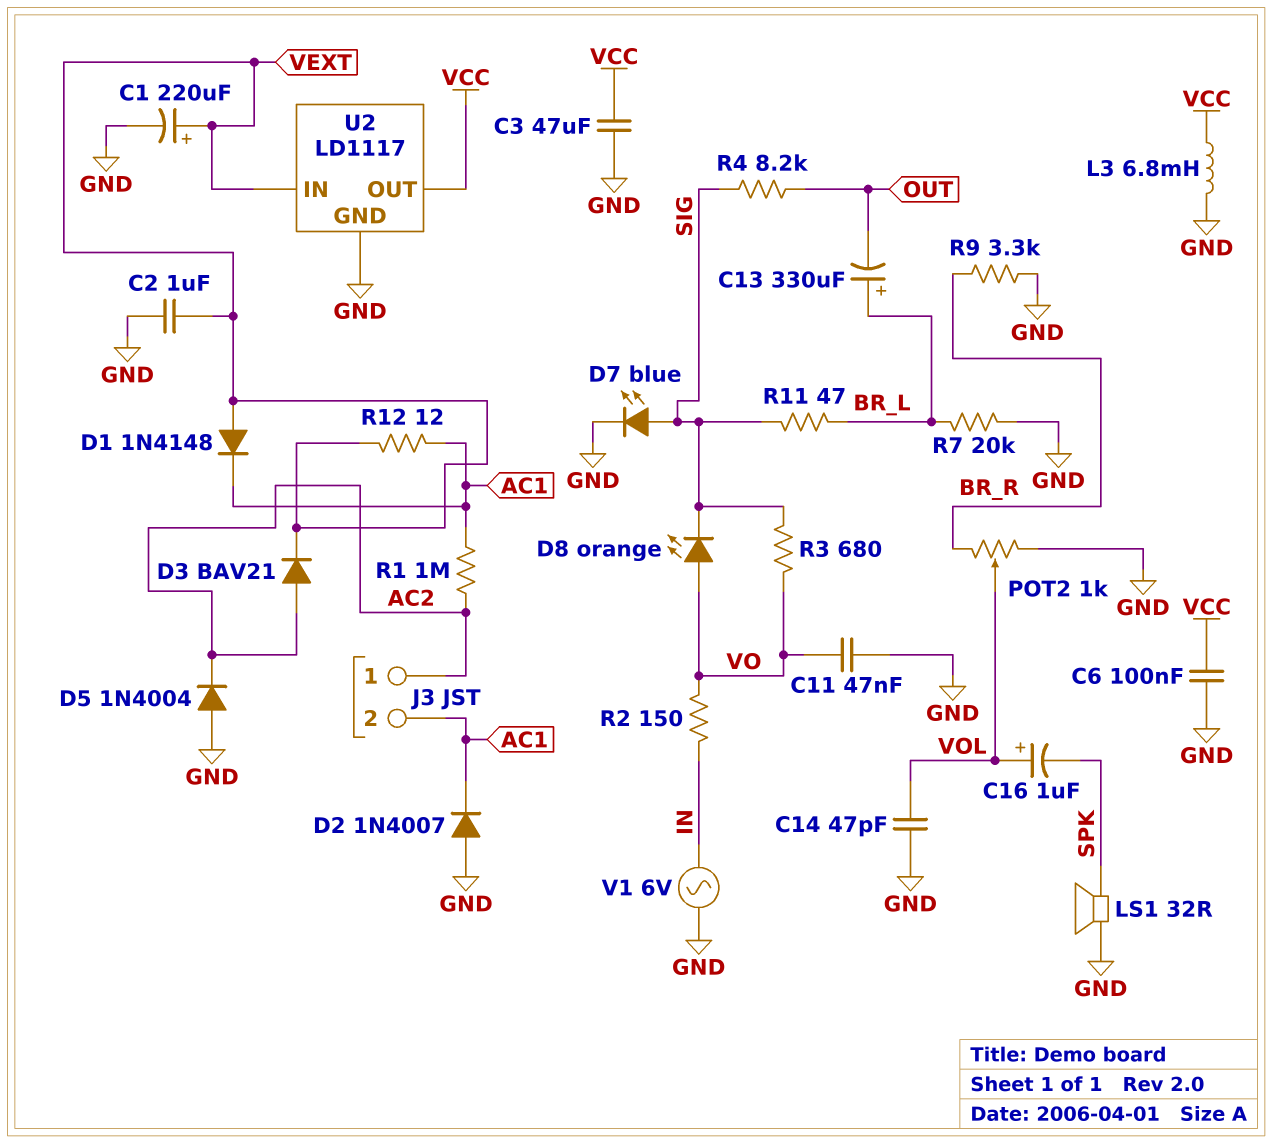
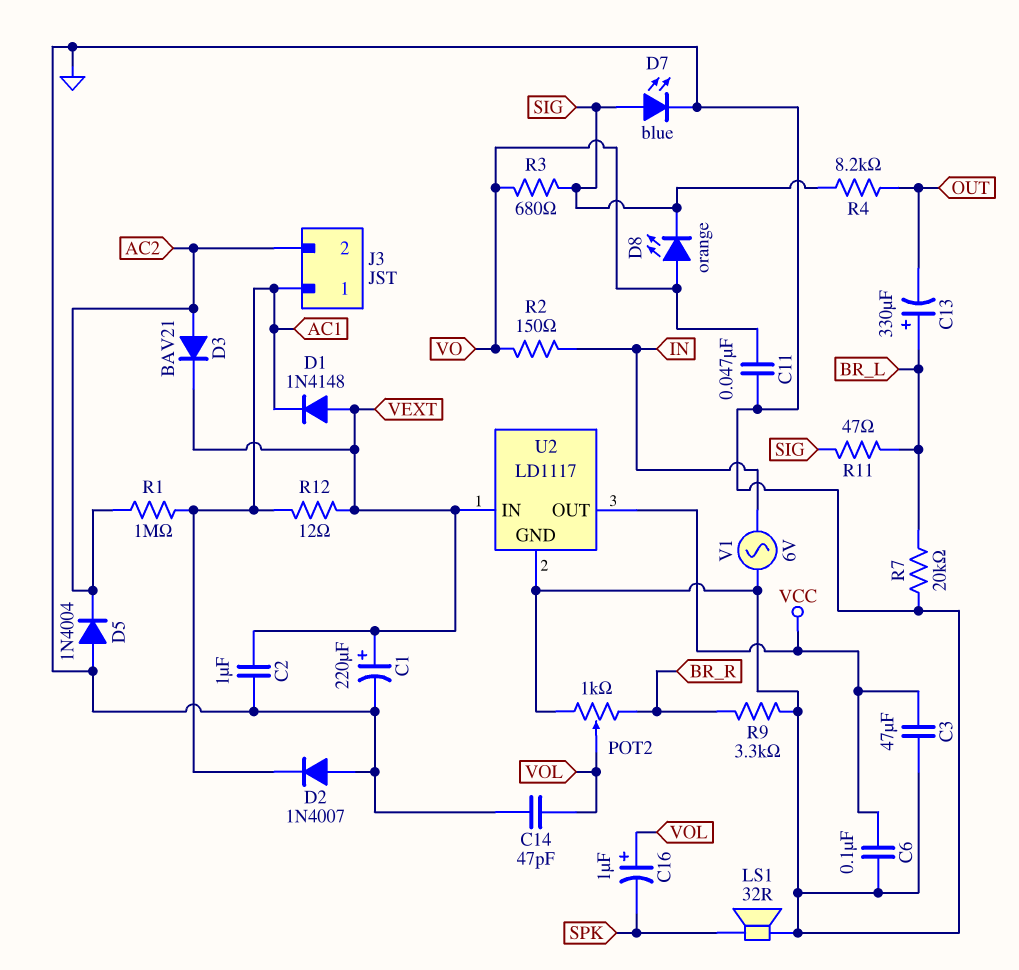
J3 pin 1: AC2 -> AC1
J3 pin 2: AC1 -> AC2
L3: 6.8mH (GND, VCC) -> none

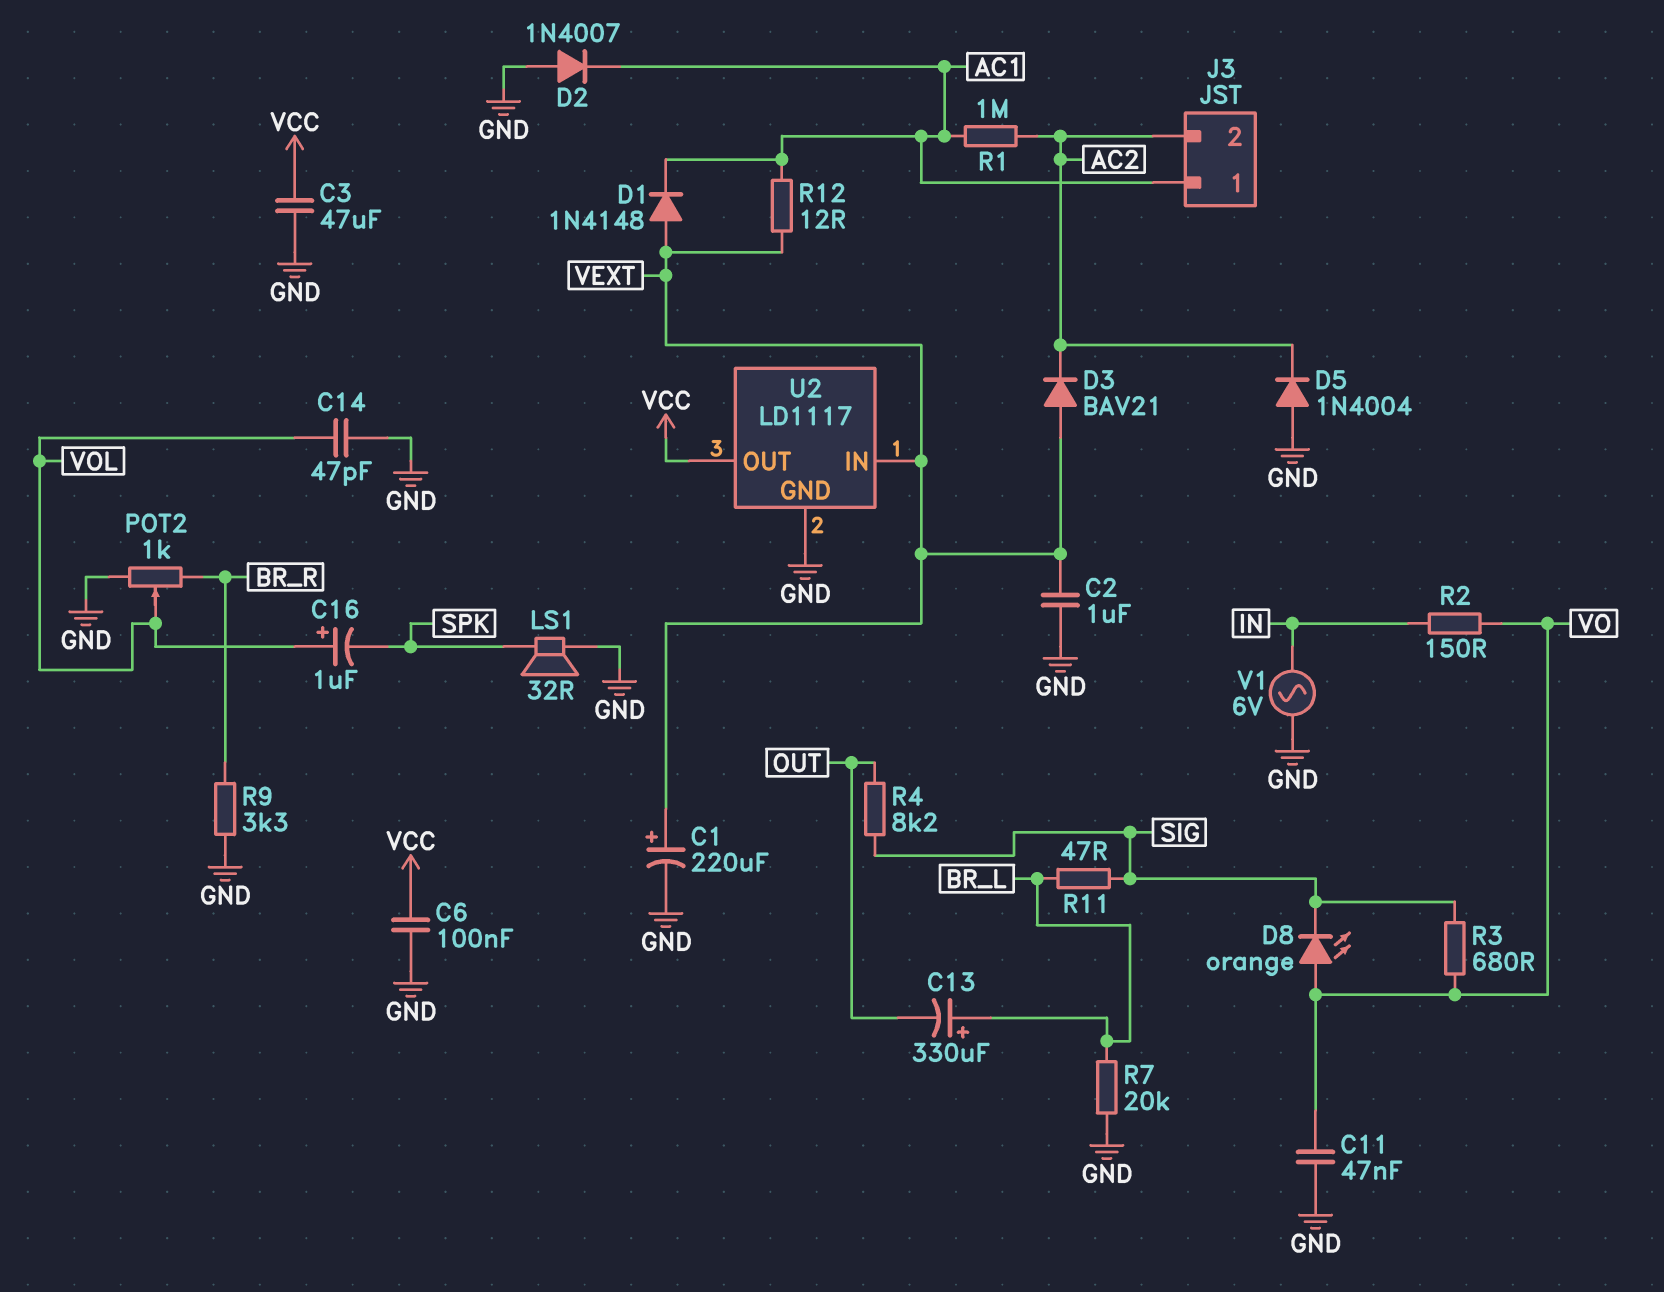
D3: diode BAV21 (A AC2, K VEXT) -> diode BAV21 (A VEXT, K AC2)
D7: LED blue (A SIG, K GND) -> none

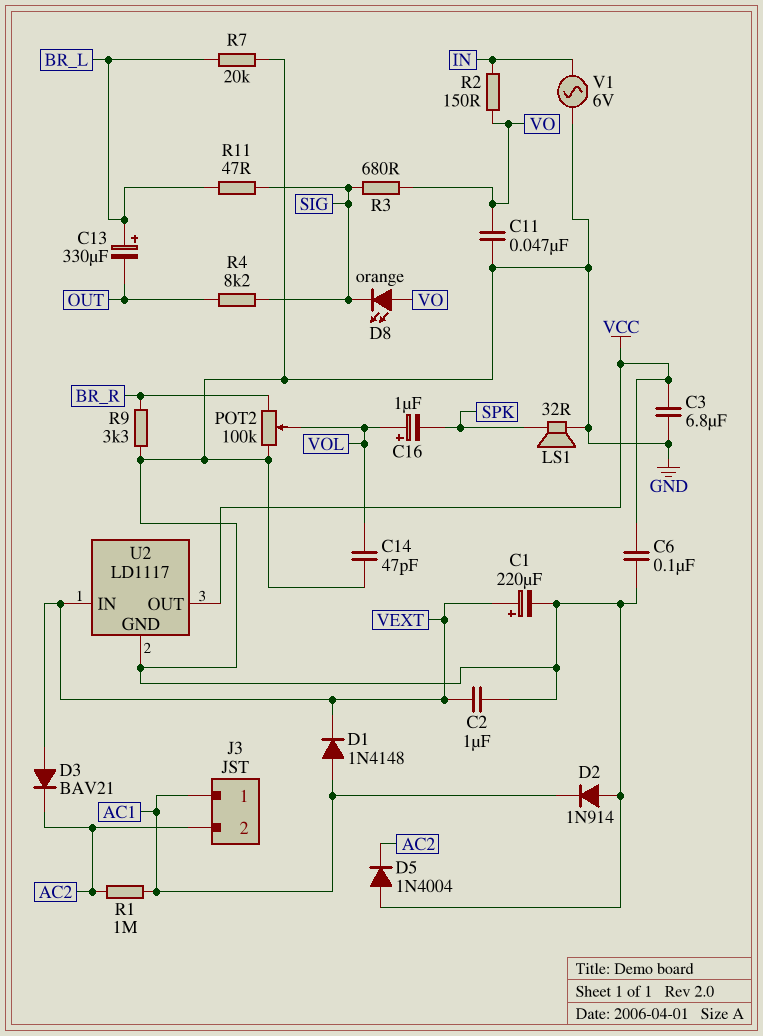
C3: 47uF (GND, VCC) -> 6.8uF (GND, VCC)
D1: diode 1N4148 (A VEXT, K AC1) -> diode 1N4148 (A AC1, K VEXT)
D2: diode 1N4007 (A GND, K AC1) -> diode 1N914 (A GND, K AC1)
POT2: 1k (BR_R, GND, wiper VOL) -> 100k (BR_R, GND, wiper VOL)
R12: 12 (AC1, VEXT) -> none

